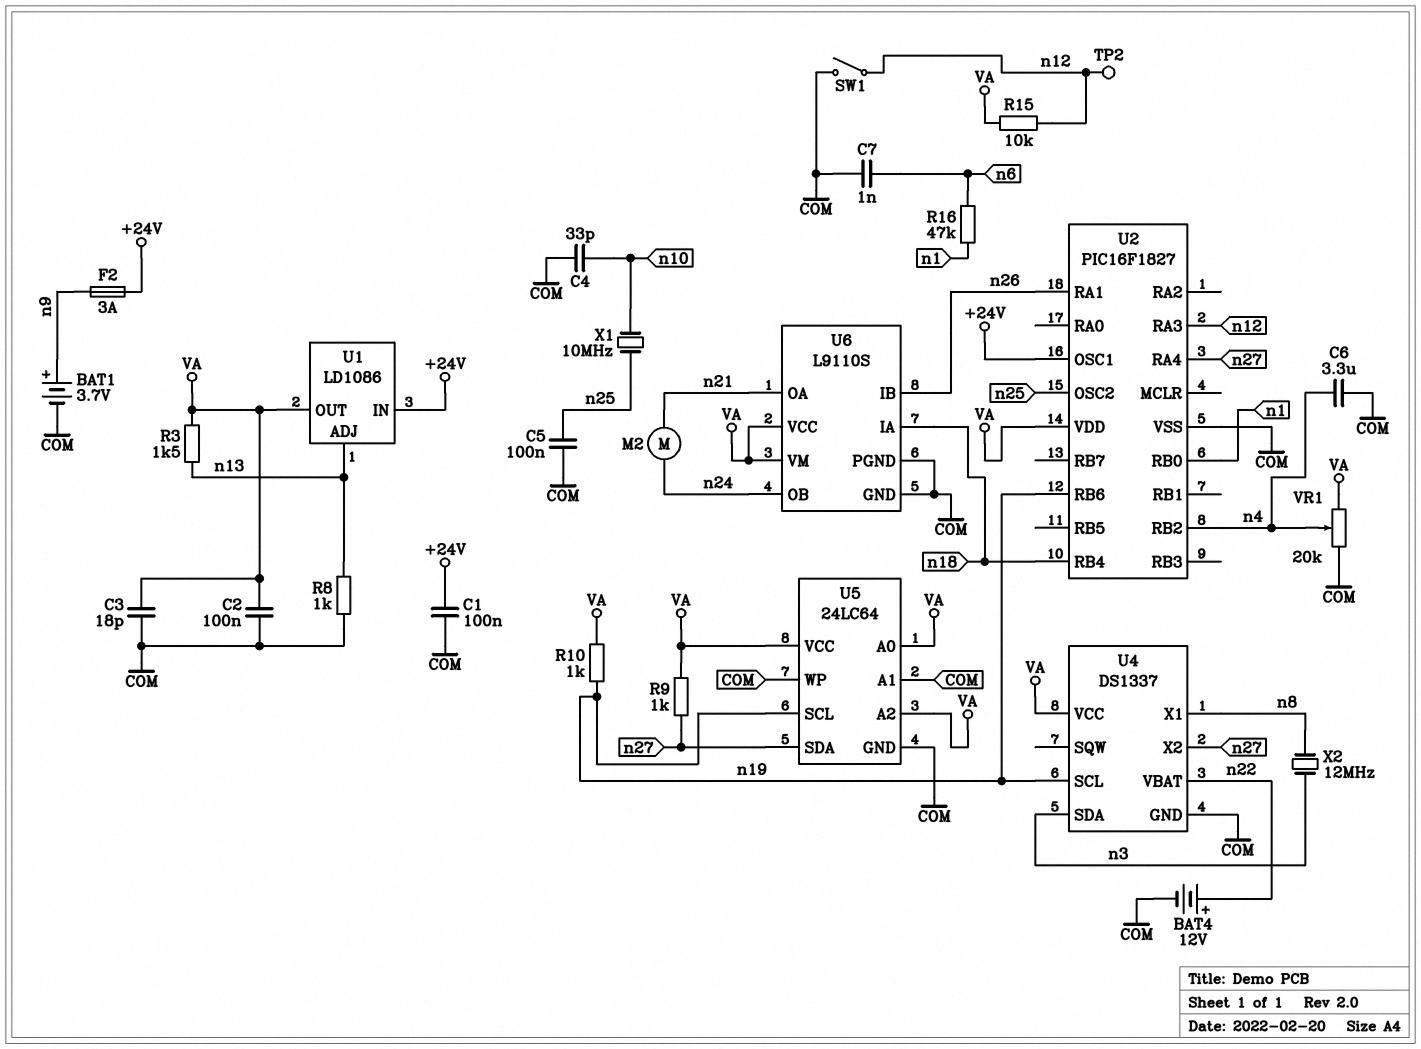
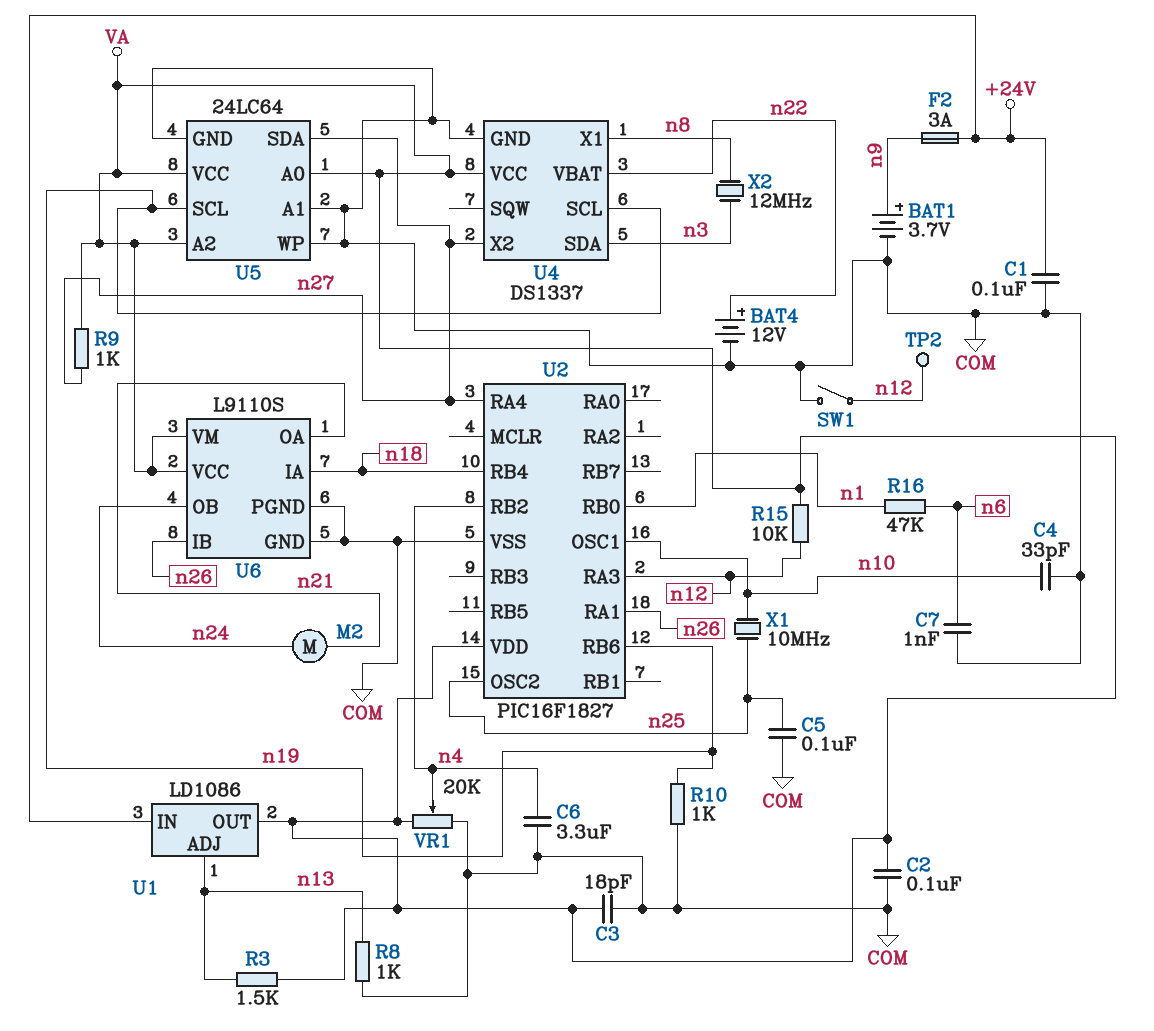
R10: 1k (VA, n19) -> 1k (COM, n19)
U2 pin OSC1: +24V -> n10

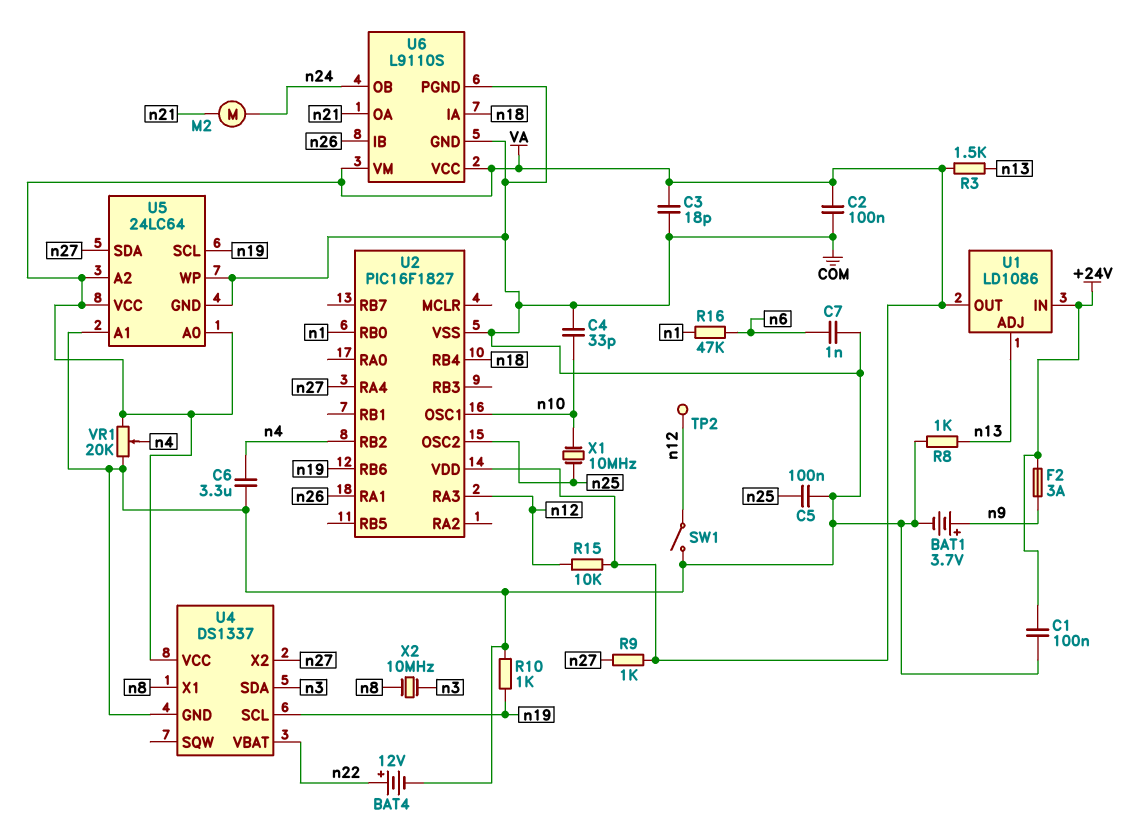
X2: 12MHz (n3, n8) -> 10MHz (n3, n8)

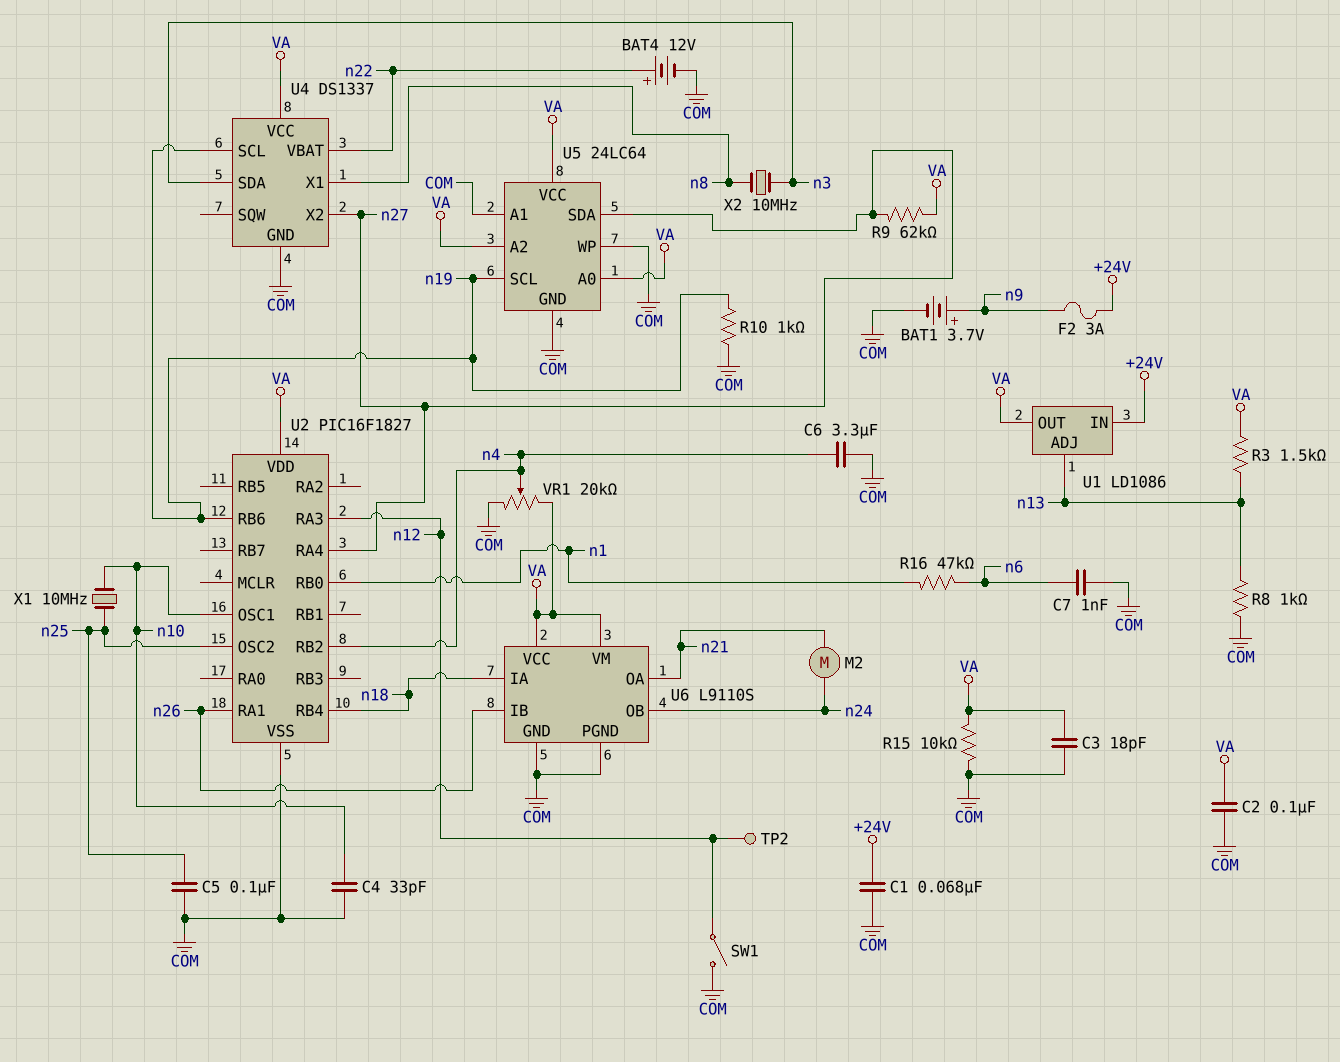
C1: 100nF (+24V, COM) -> 68nF (+24V, COM)
R9: 1k (VA, n27) -> 62k (VA, n27)
R15: 10k (VA, n12) -> 10k (COM, VA)

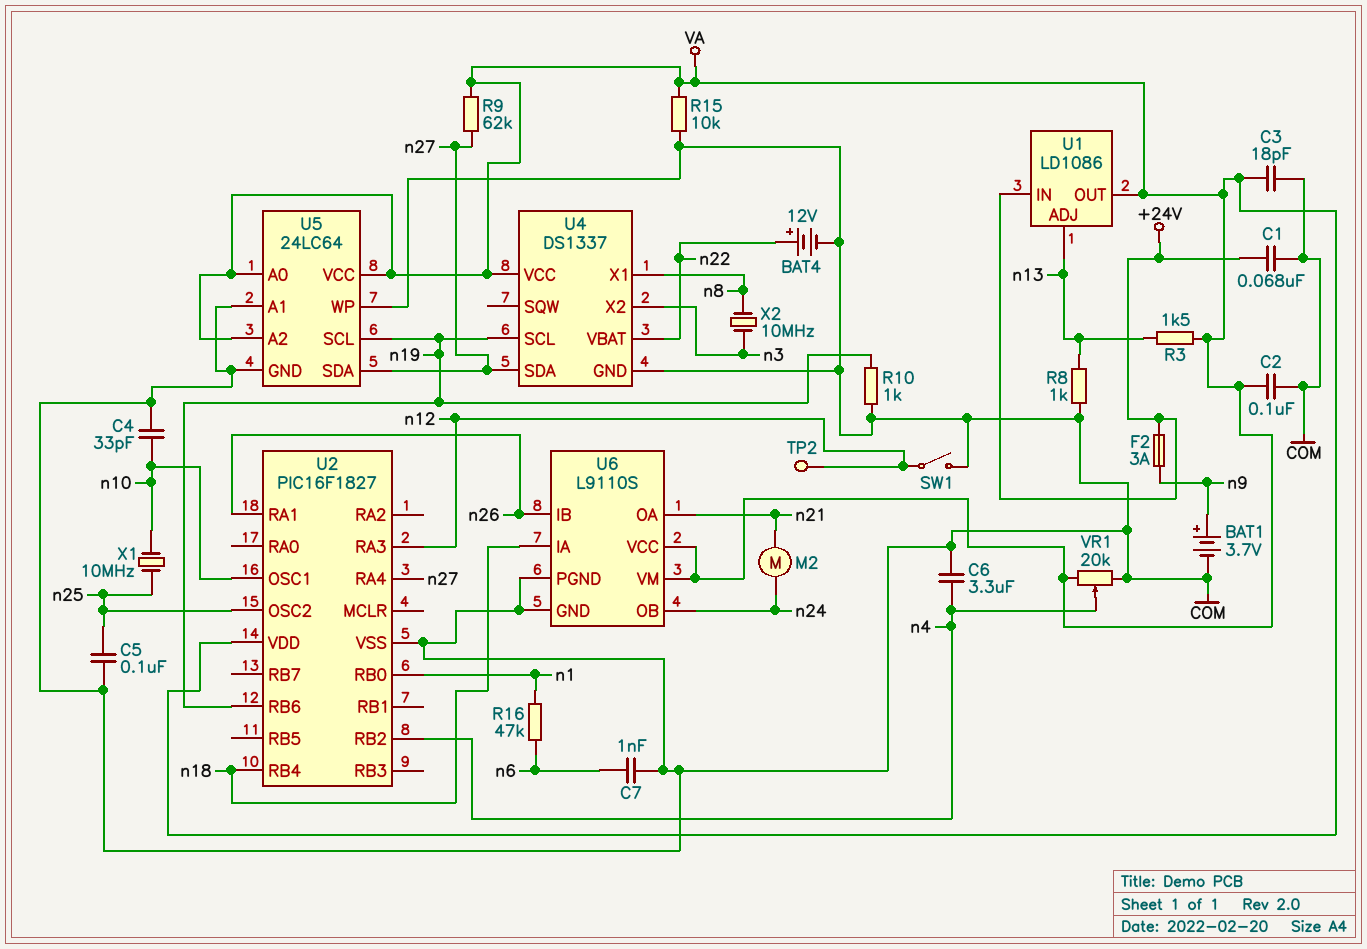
U4 pin SDA: n3 -> n27
U4 pin X2: n27 -> n3

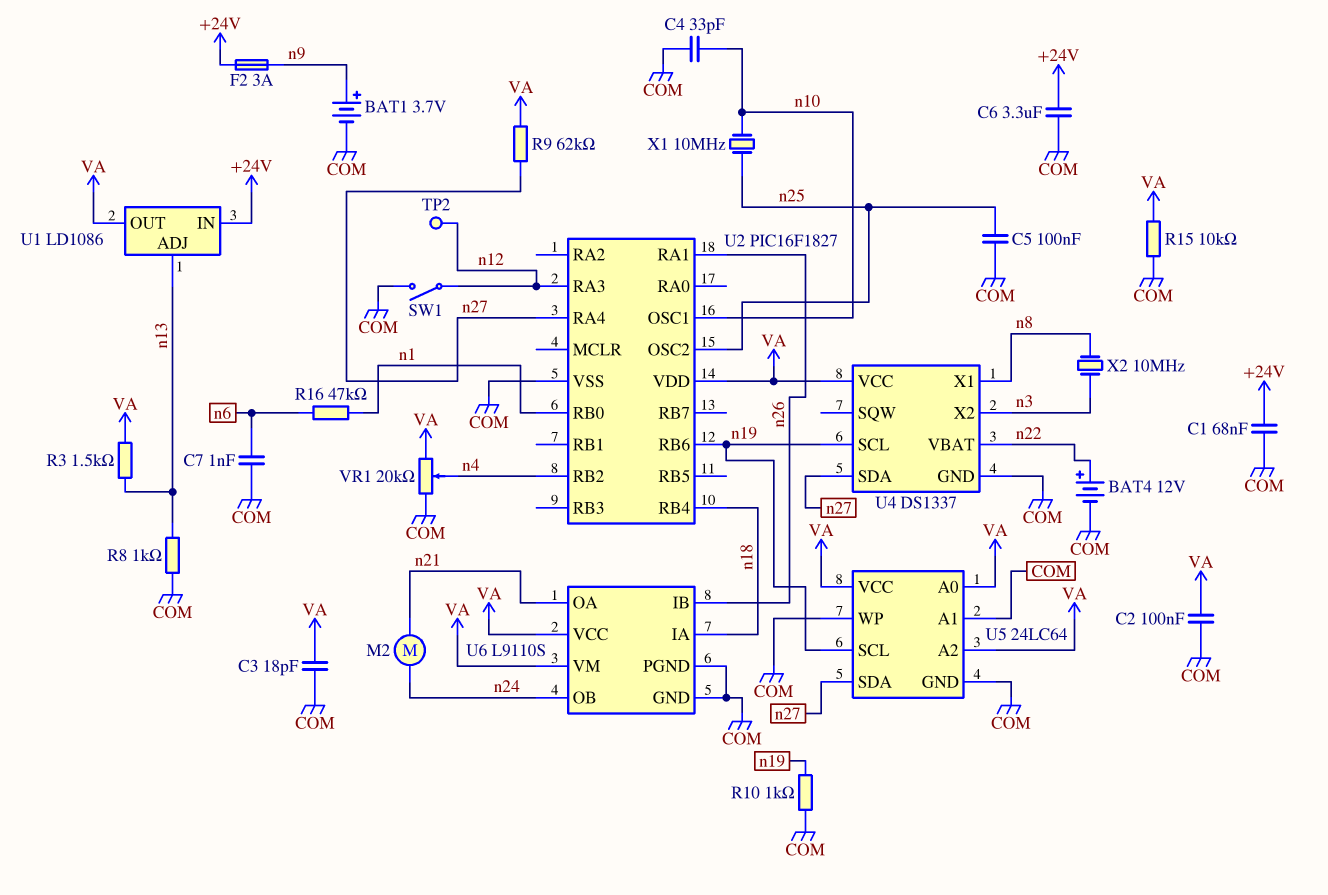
C6: 3.3uF (COM, n4) -> 3.3uF (+24V, COM)

